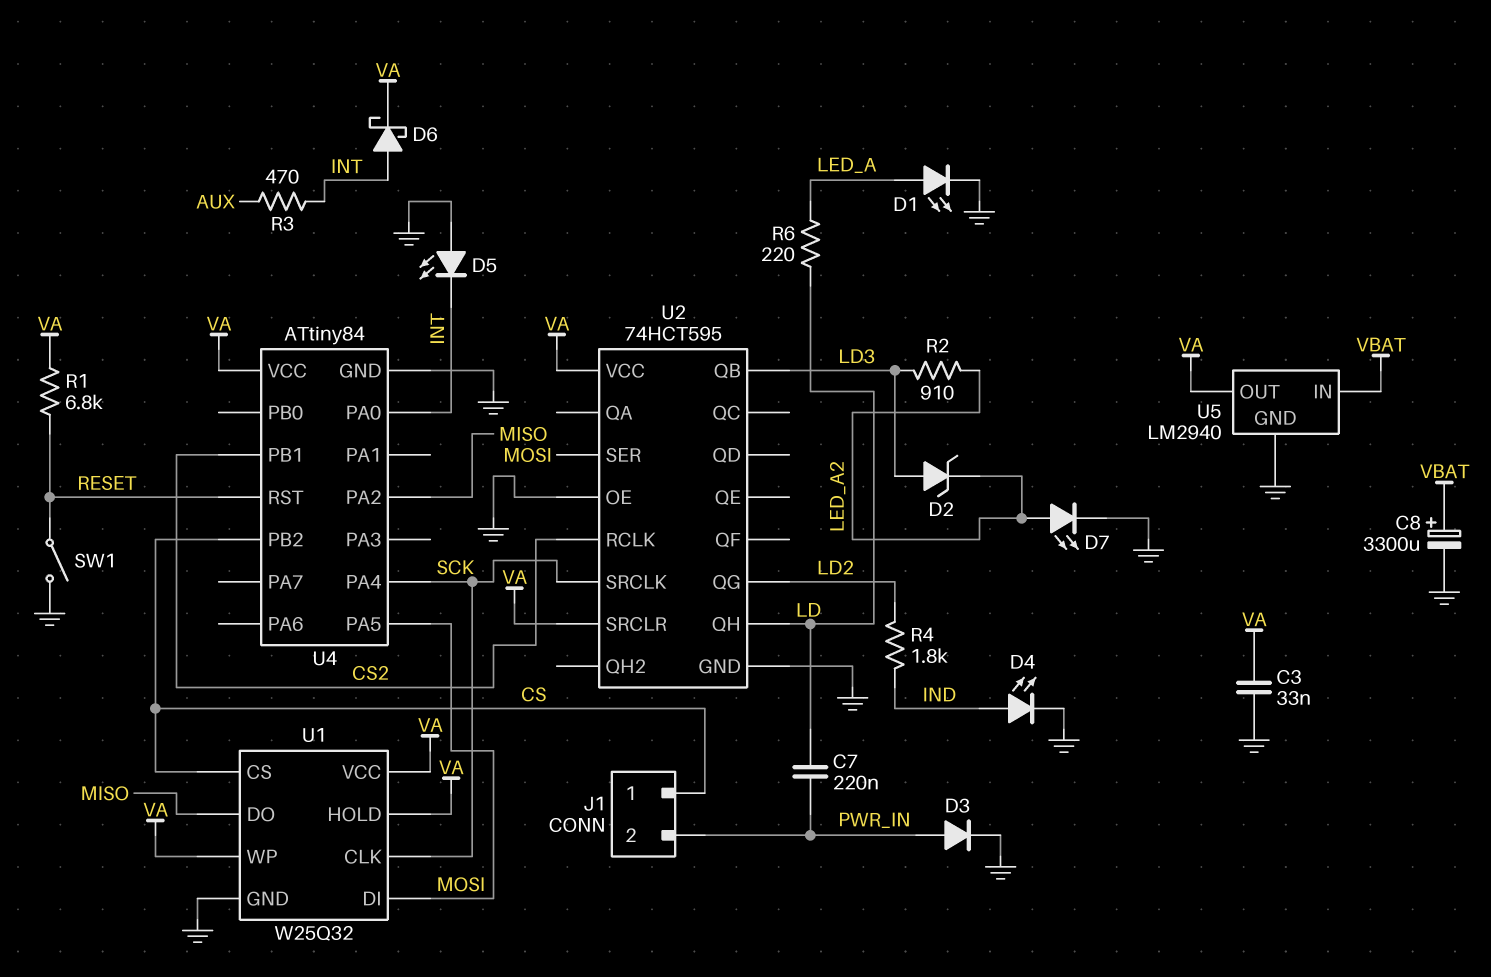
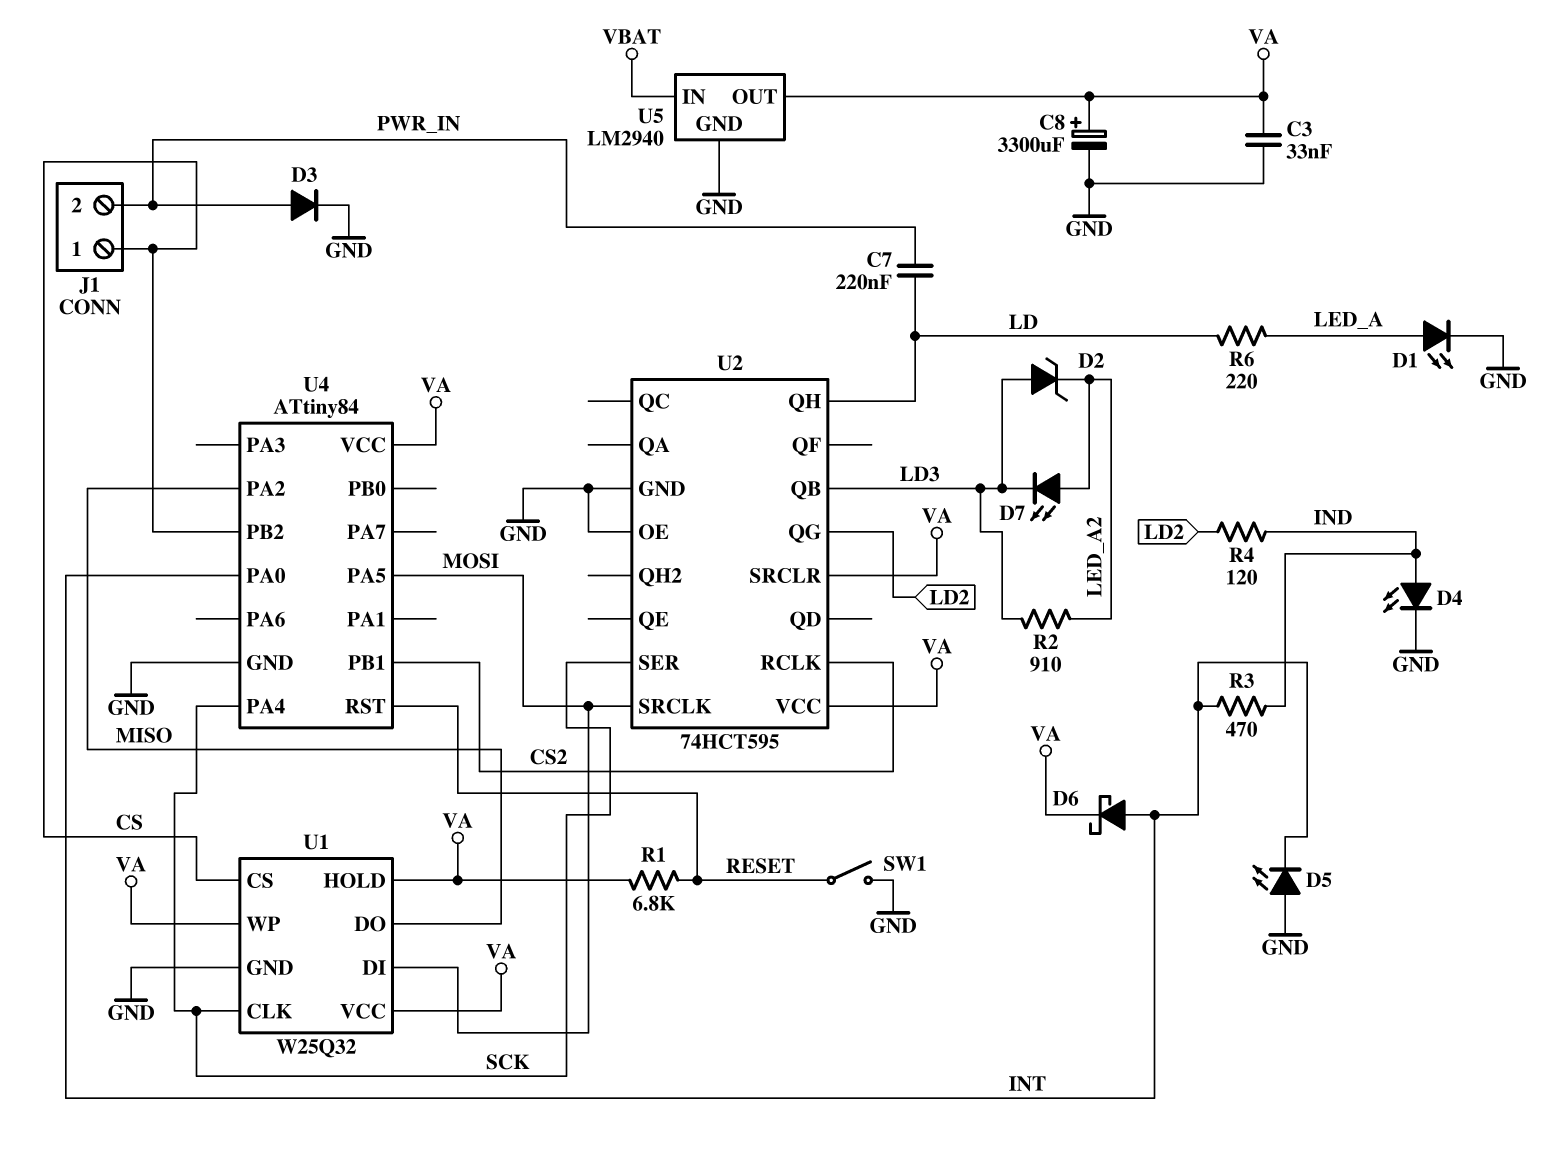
C8: 3300uF (plus VBAT, minus GND) -> 3300uF (plus VA, minus GND)
D7: LED (A LED_A2, K GND) -> LED (A LED_A2, K LD3)
R3: 470 (AUX, INT) -> 470 (IND, INT)
R4: 1.8k (IND, LD2) -> 120 (IND, LD2)
U2 pin SER: MOSI -> SCK
U2 pin SRCLK: SCK -> MOSI

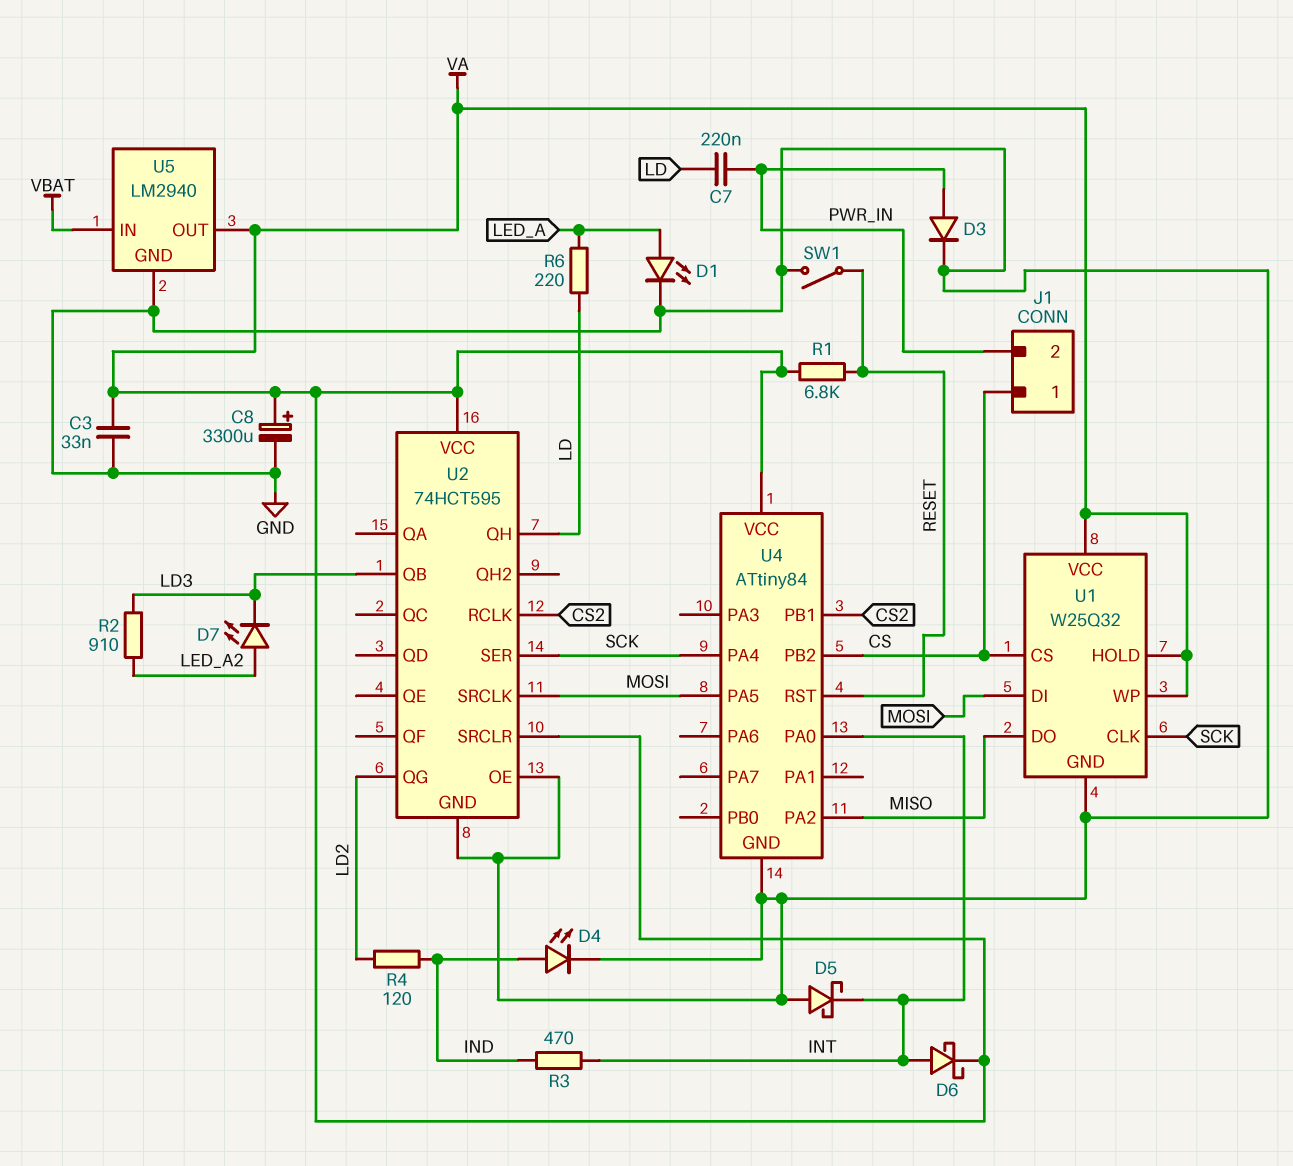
D2: zener (A LD3, K LED_A2) -> none
D5: LED (A GND, K INT) -> schottky (A GND, K INT)

